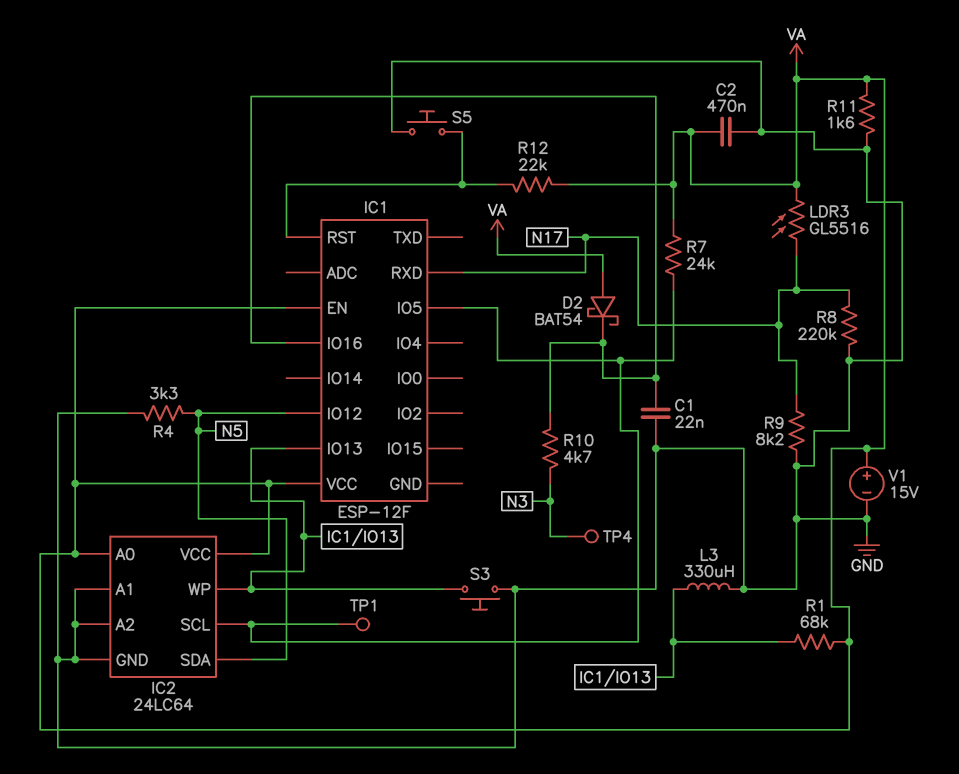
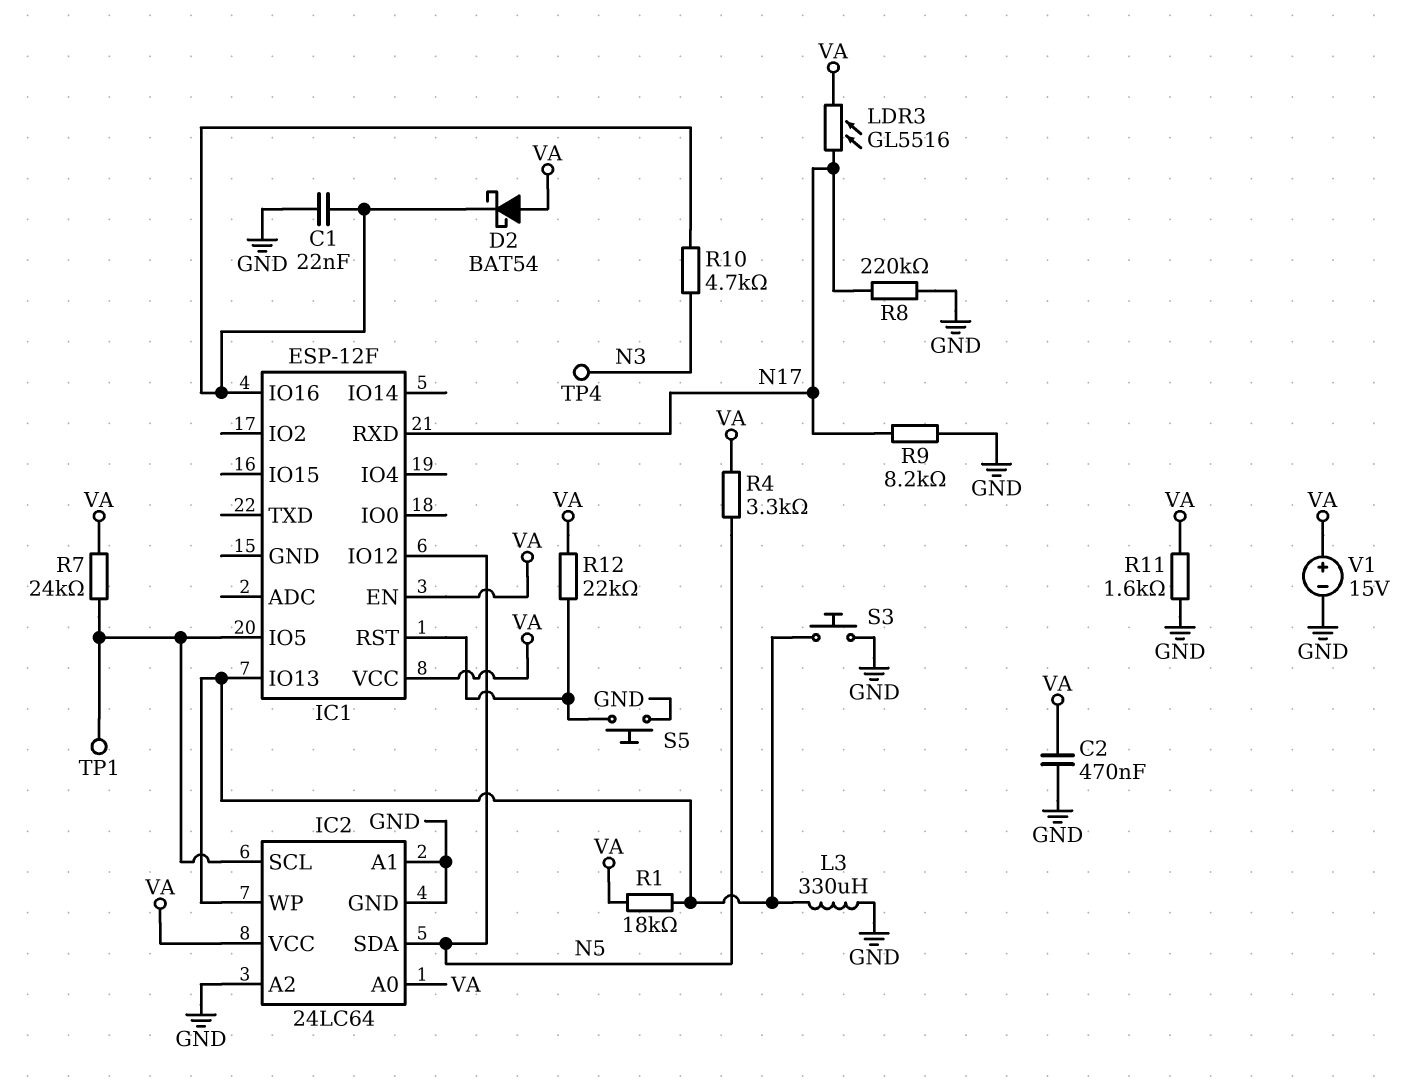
R1: 68k (IC1/IO13, VA) -> 18k (IC1/IO13, VA)
R4: 3.3k (GND, N5) -> 3.3k (N5, VA)

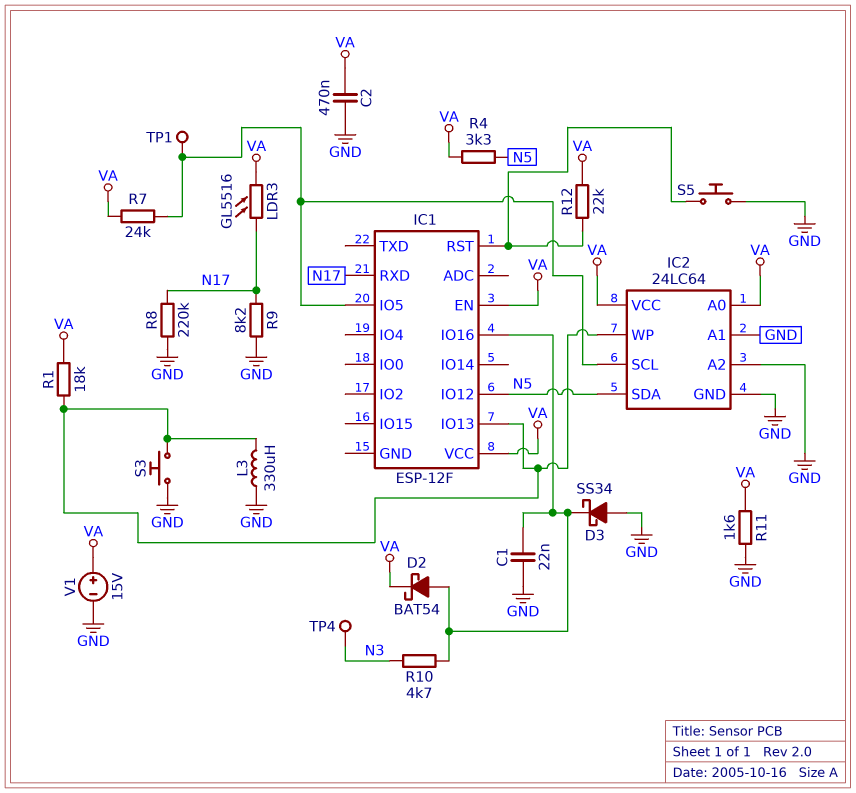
D2: schottky BAT54 (A VA, K IC1/IO16) -> schottky BAT54 (A IC1/IO16, K VA)
D3: none -> schottky SS34 (A GND, K IC1/IO16)

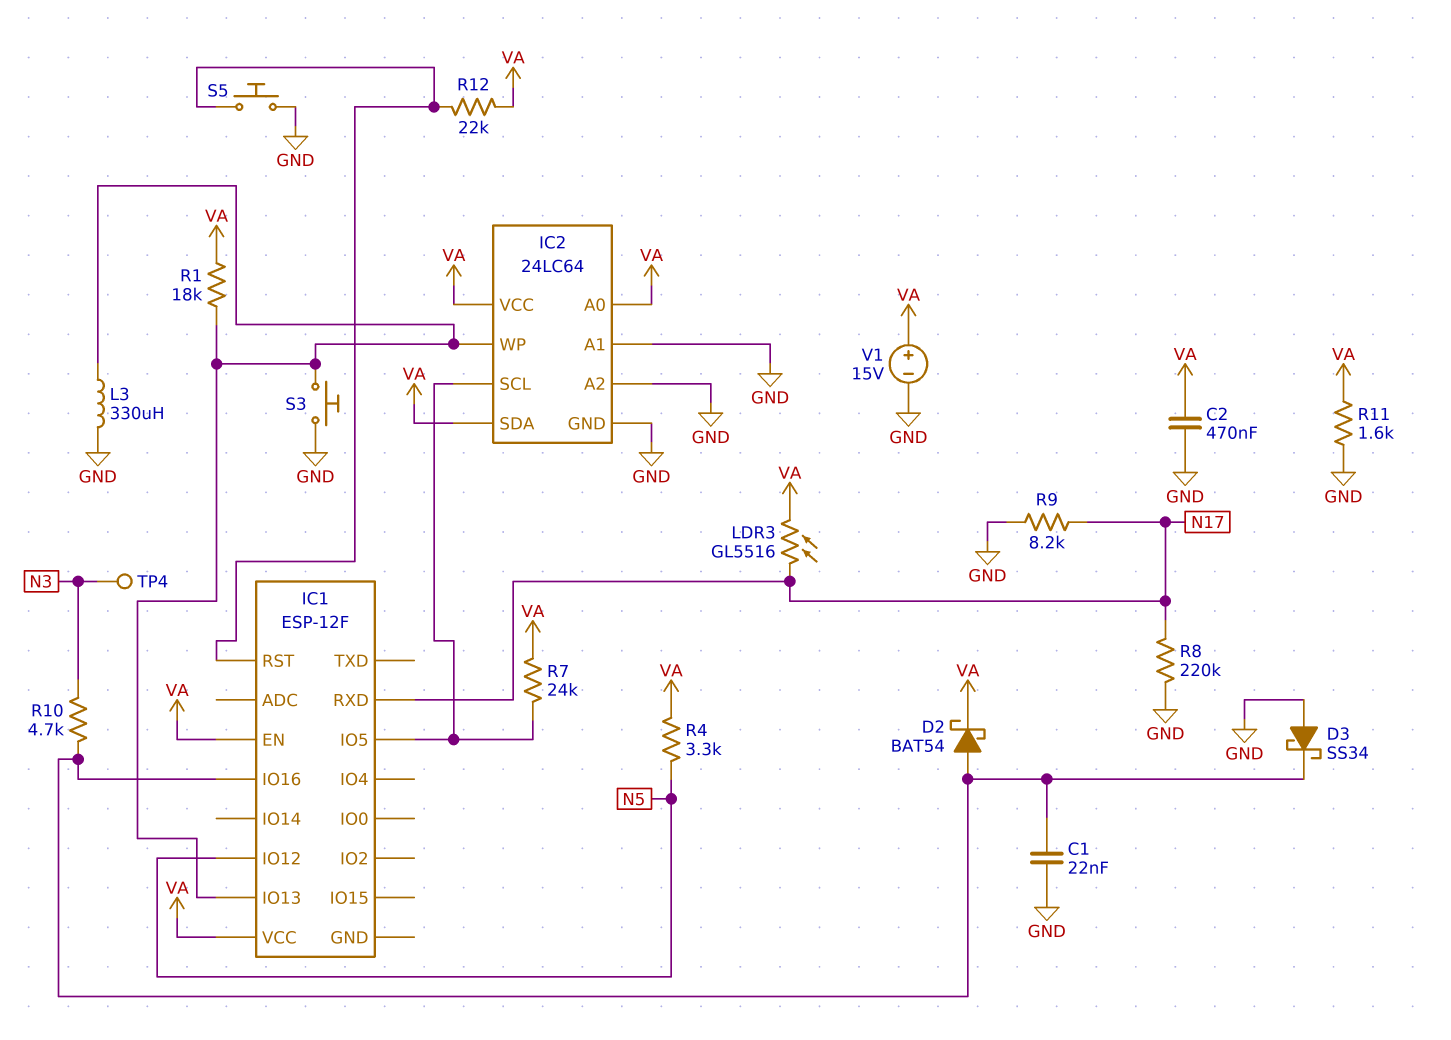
IC2 pin SDA: N5 -> VA
TP1: test point (IC1/IO5) -> none

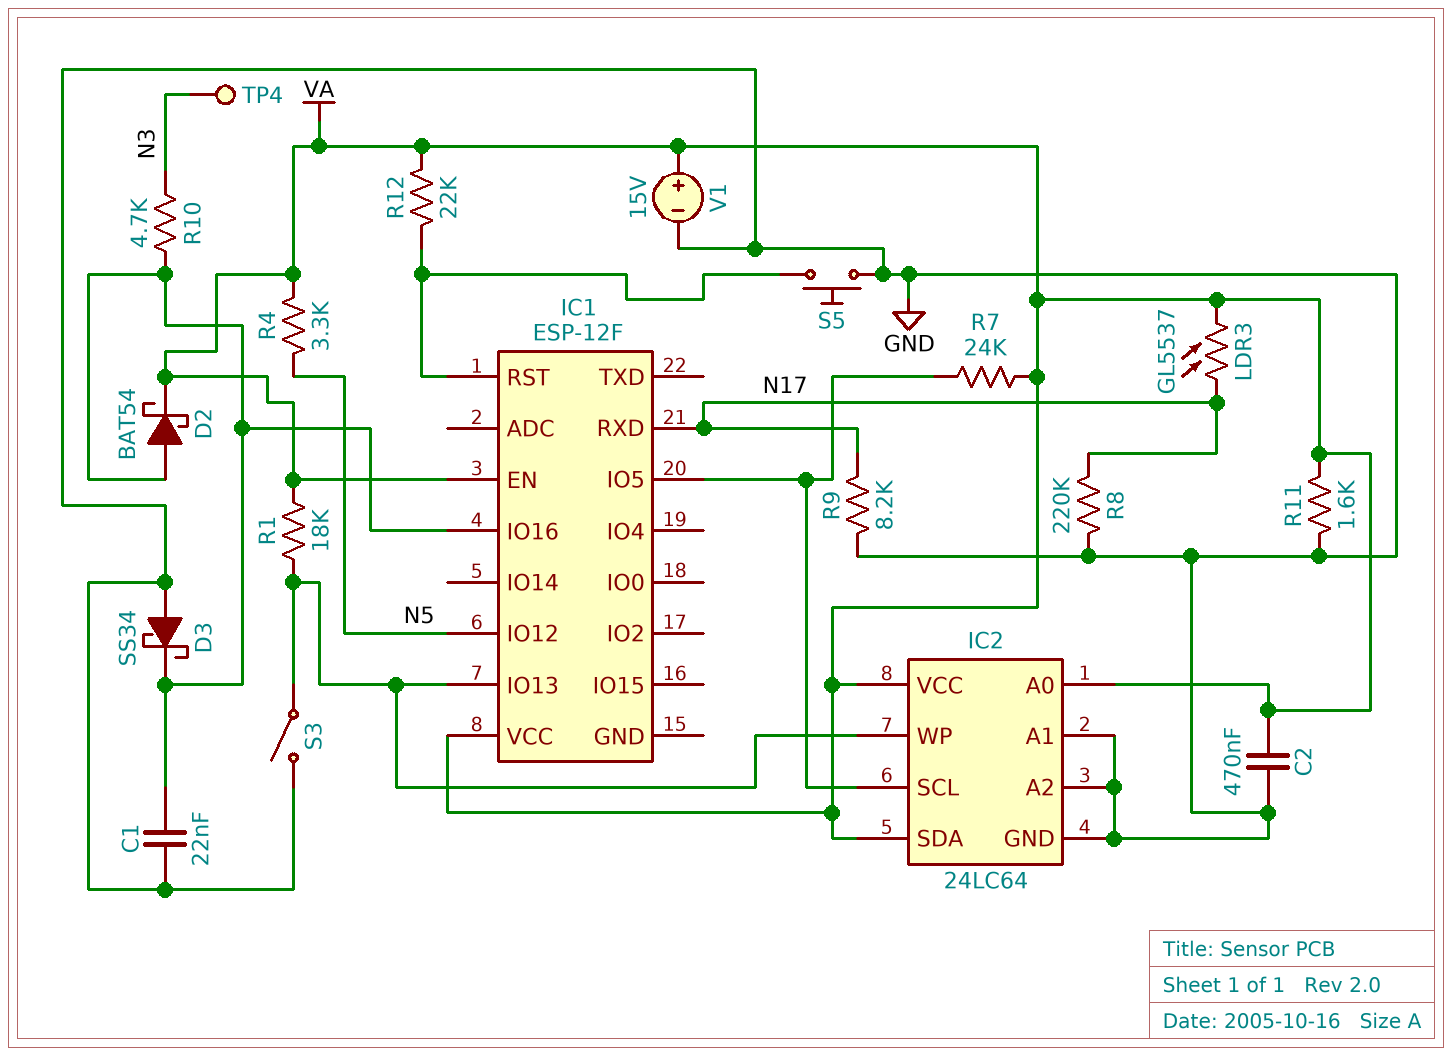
L3: 330uH (GND, IC1/IO13) -> none
LDR3: GL5516 (N17, VA) -> GL5537 (N17, VA)
S3: button (GND, IC1/IO13) -> switch (GND, IC1/IO13)

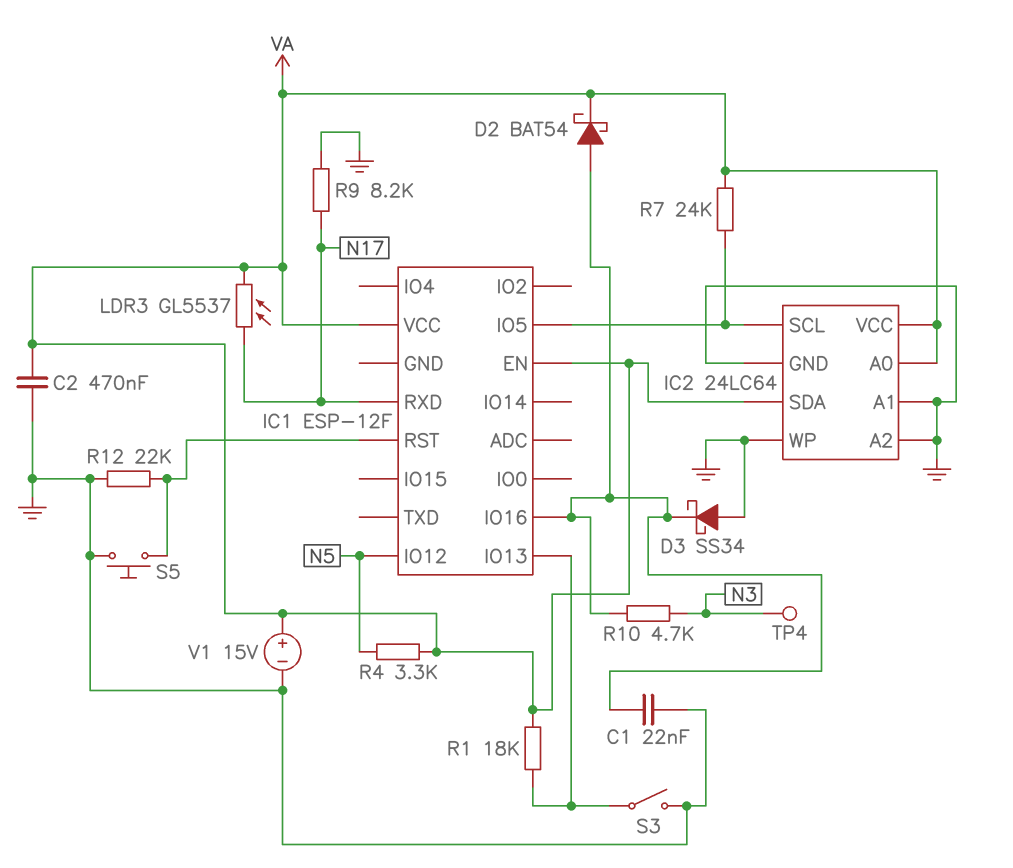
IC2 pin WP: IC1/IO13 -> GND
R8: 220k (GND, N17) -> none
R11: 1.6k (GND, VA) -> none
R12: 22k (IC1/RST, VA) -> 22k (GND, IC1/RST)

